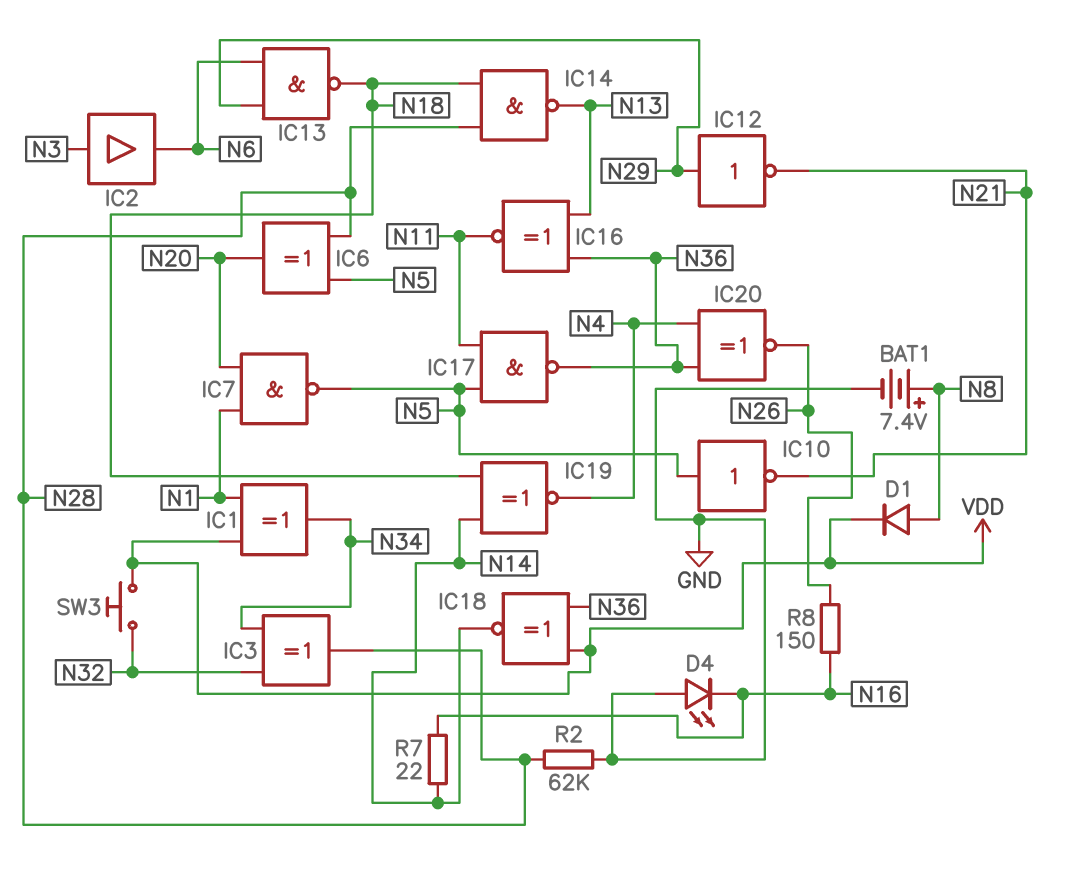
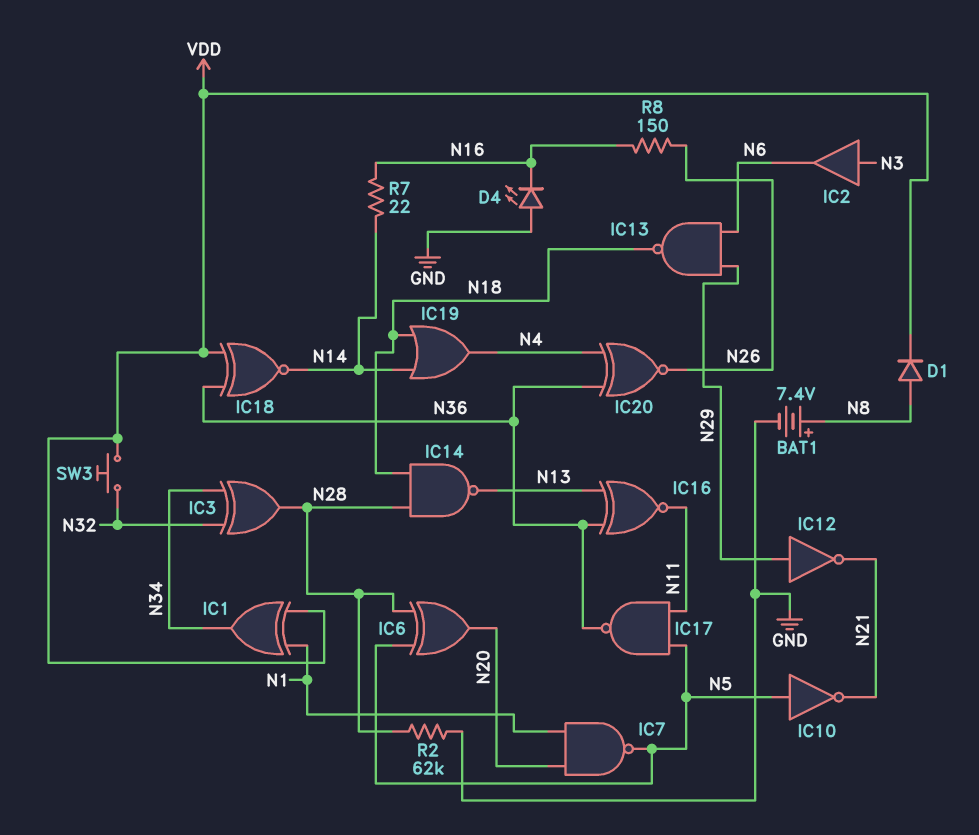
IC19: XNOR (in N14, in N18, out N4) -> OR (in N14, in N18, out N4)

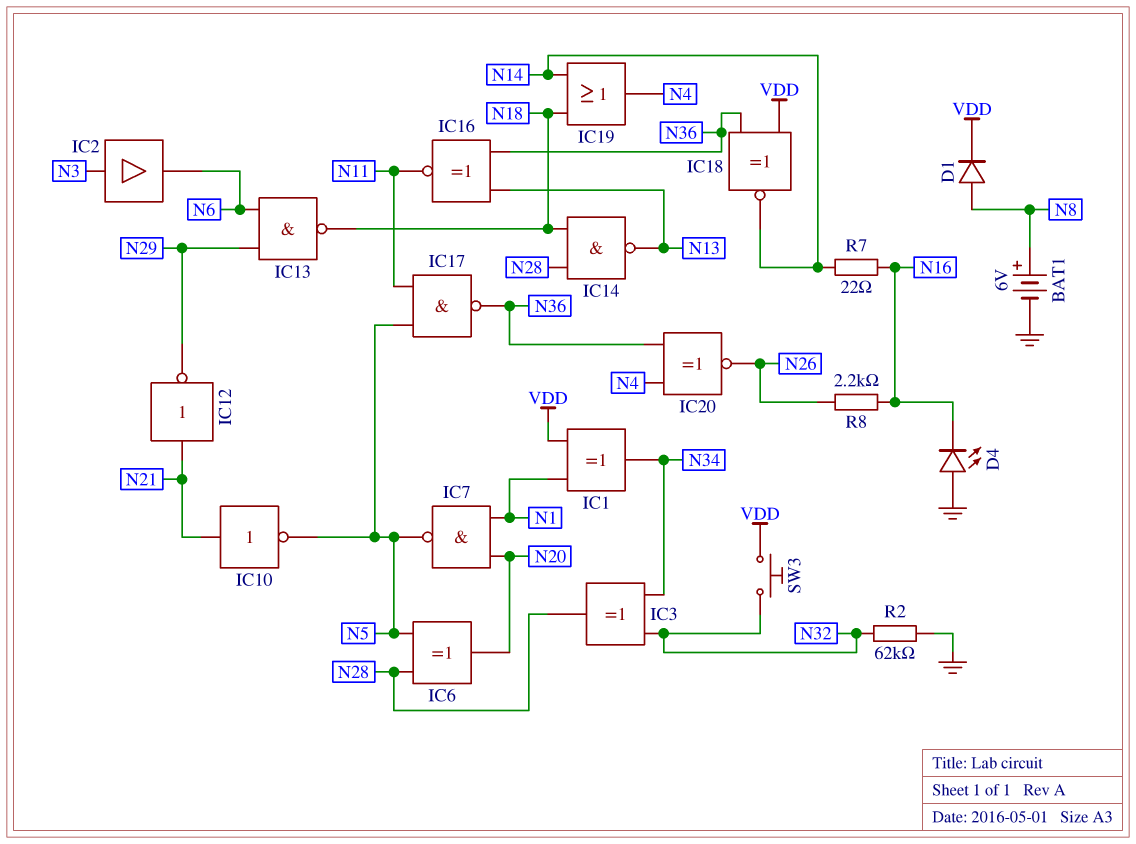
BAT1: 7.4V (plus N8, minus GND) -> 6V (plus N8, minus GND)
IC10: NOT (in N5, out N21) -> NOT (in N21, out N5)
IC12: NOT (in N29, out N21) -> NOT (in N21, out N29)
R2: 62k (GND, N28) -> 62k (GND, N32)
R8: 150 (N16, N26) -> 2.2k (N16, N26)

